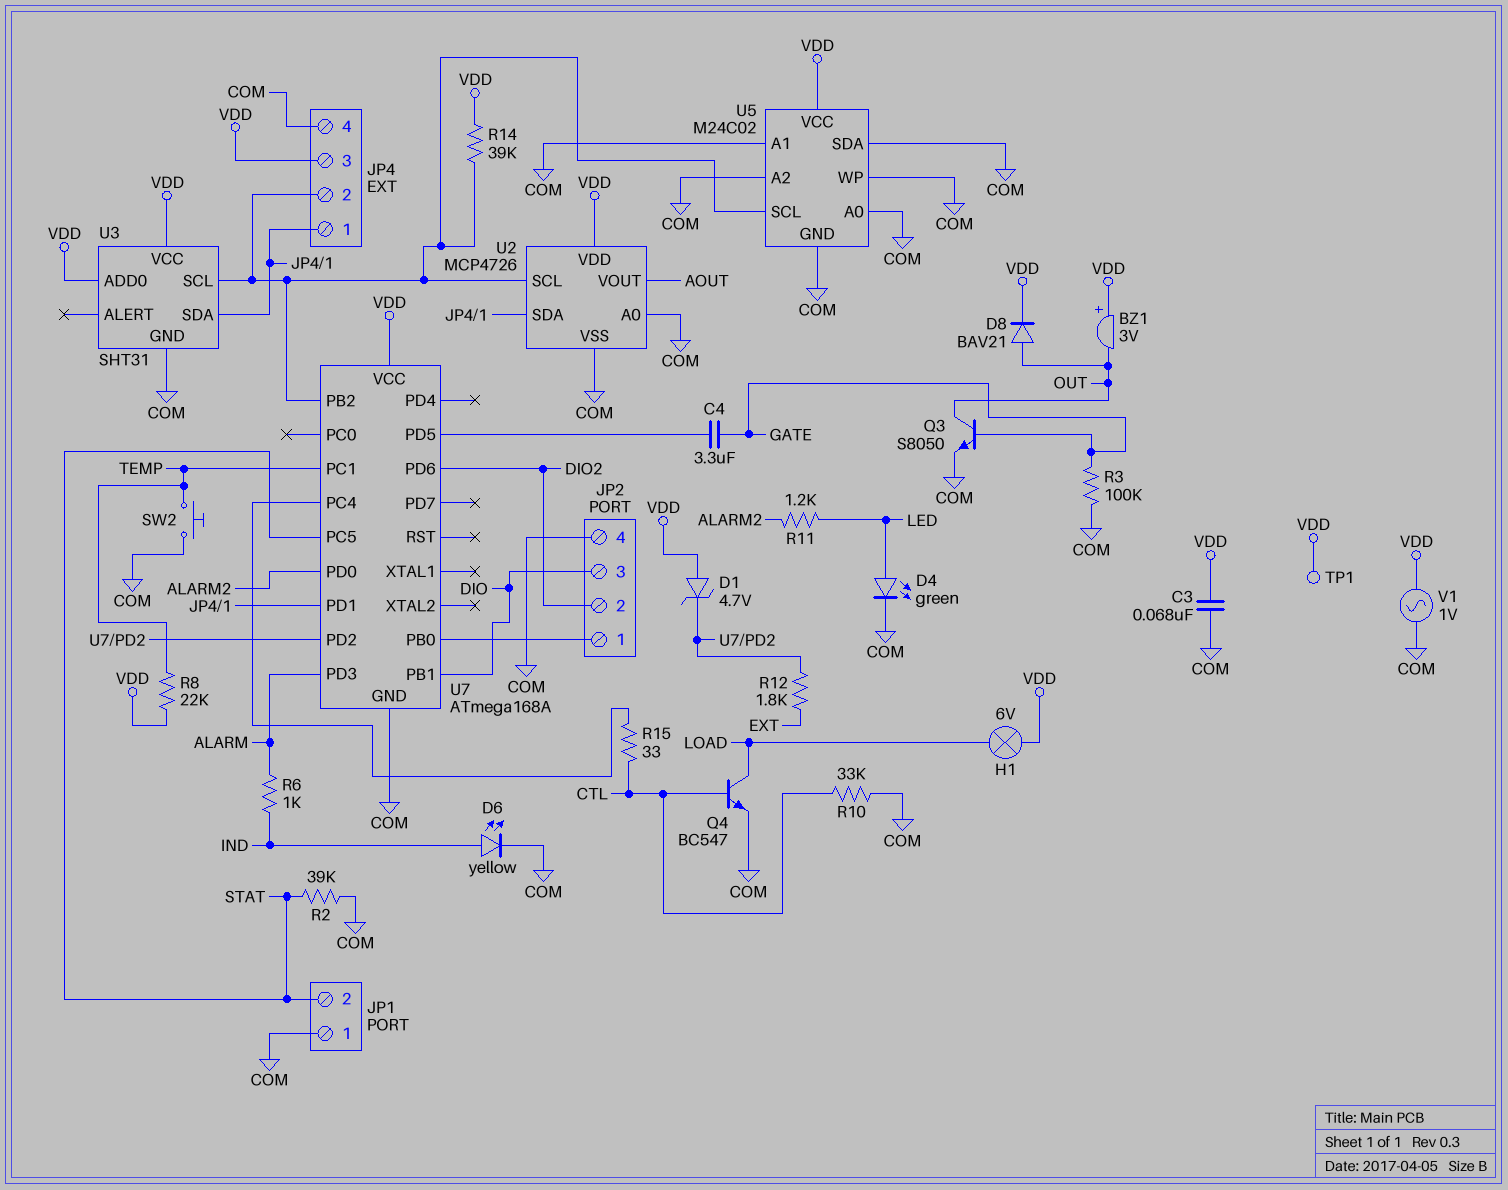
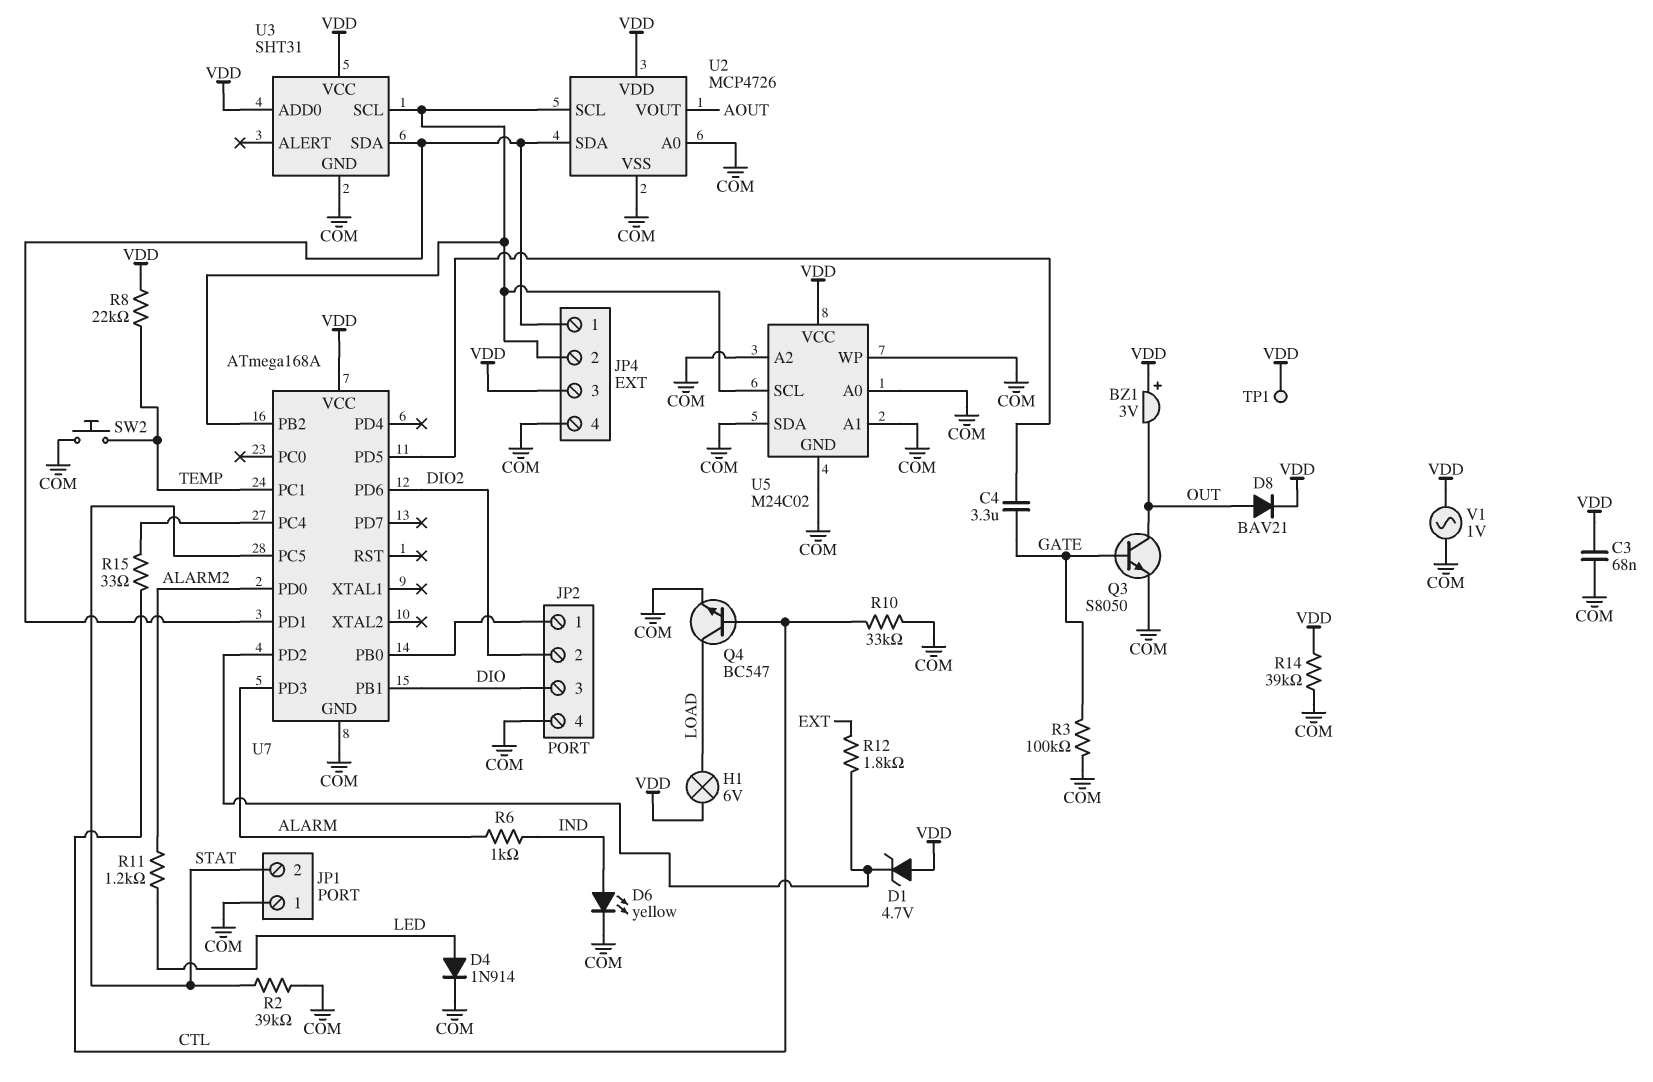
D4: LED green (A LED, K COM) -> diode 1N914 (A LED, K COM)
R14: 39k (JP4/2, VDD) -> 39k (COM, VDD)

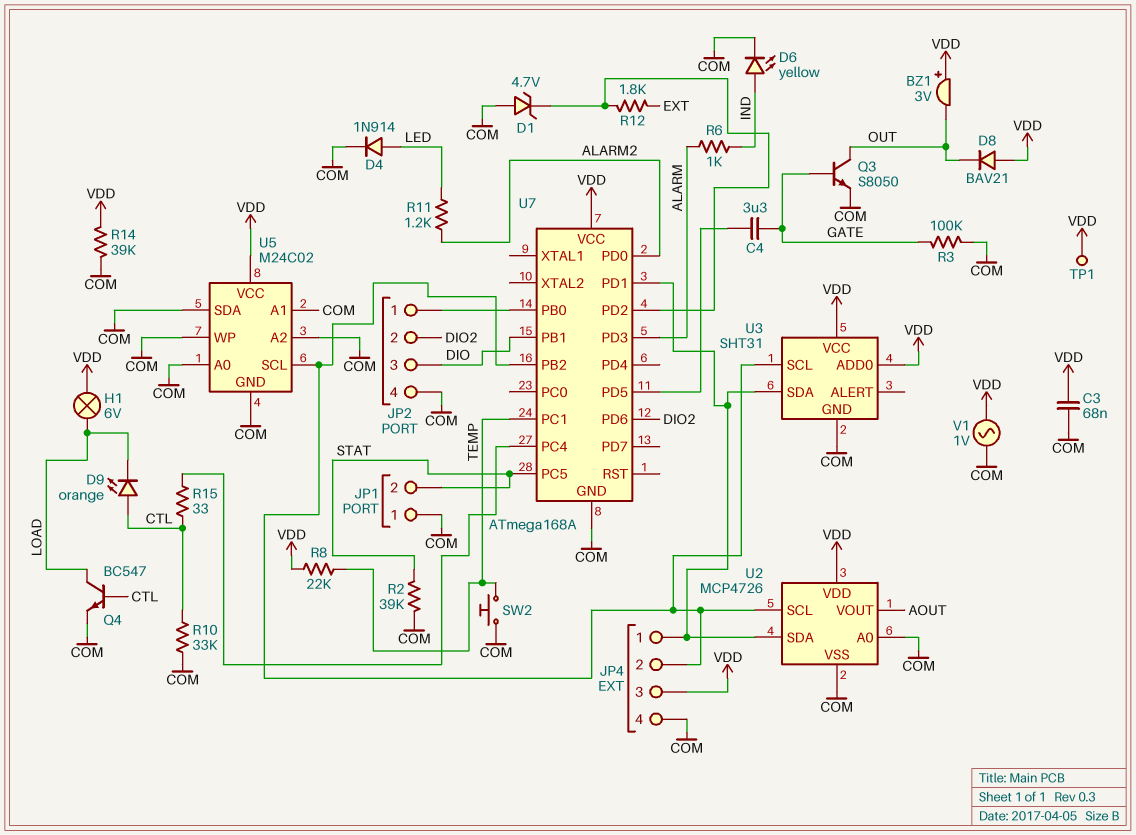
D1: zener 4.7V (A VDD, K U7/PD2) -> zener 4.7V (A COM, K U7/PD2)
D8: diode BAV21 (A OUT, K VDD) -> diode BAV21 (A VDD, K OUT)
D9: none -> LED orange (A CTL, K LOAD)

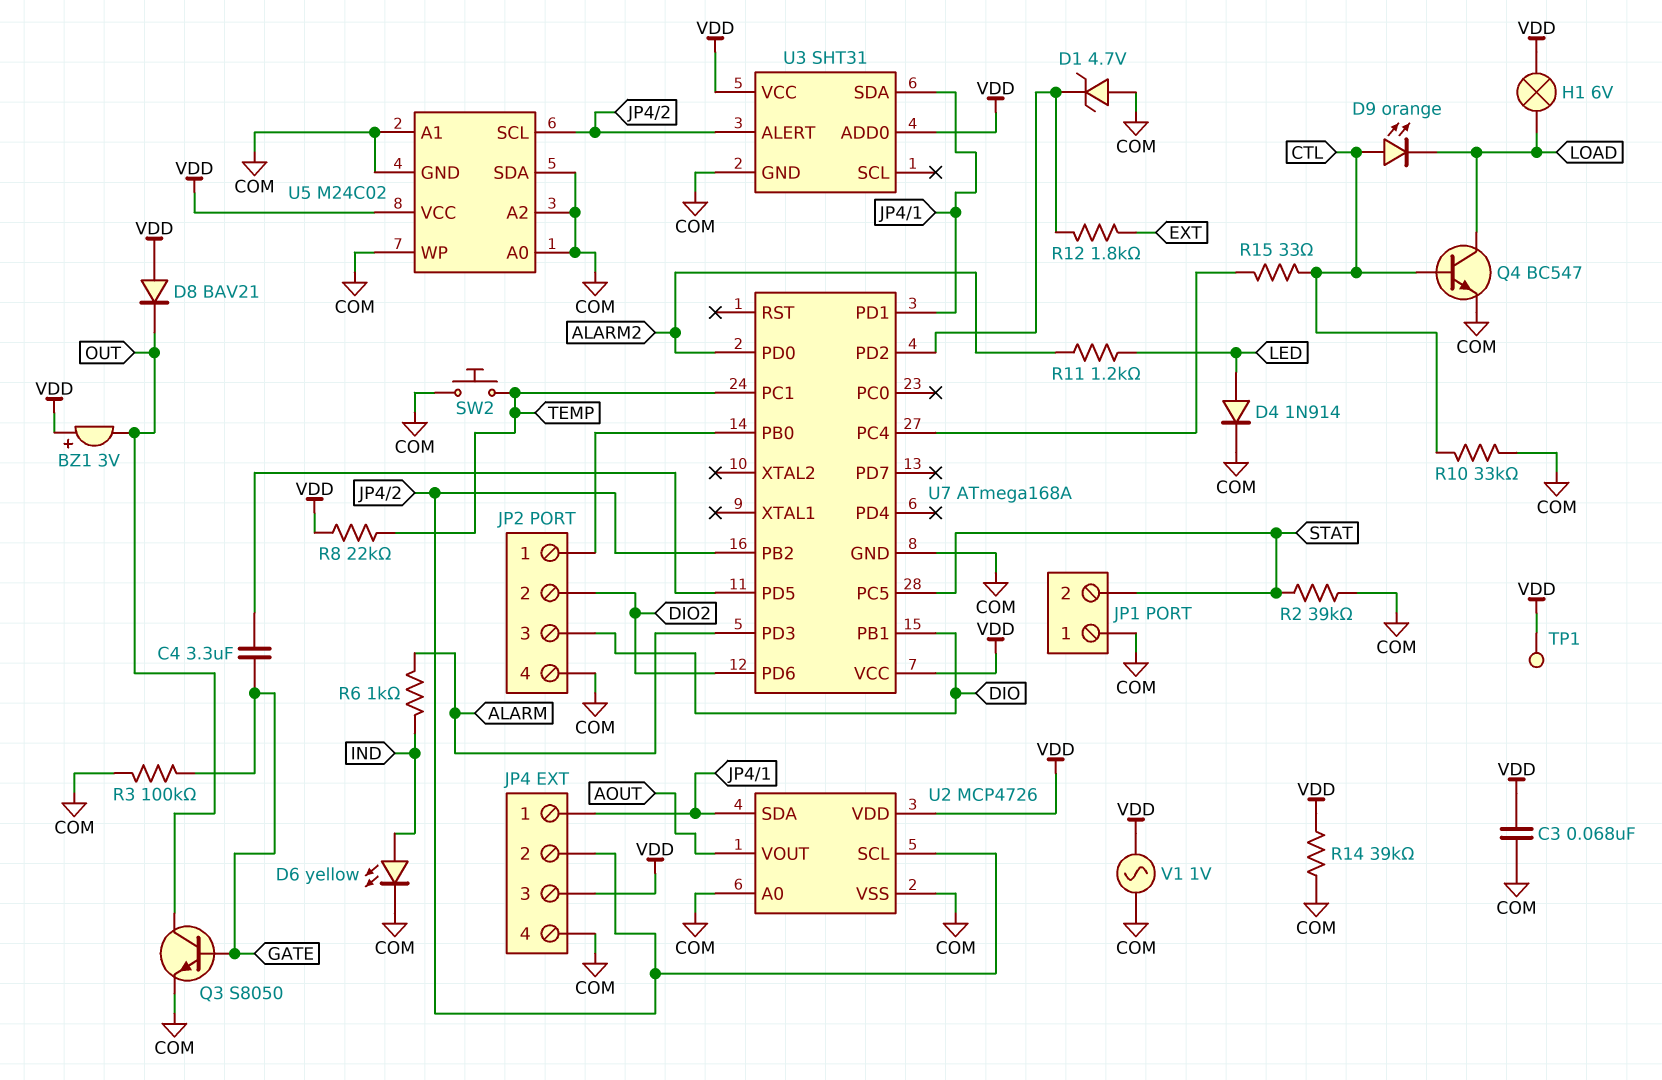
U3 pin ALERT: none -> JP4/2
U3 pin SCL: JP4/2 -> none

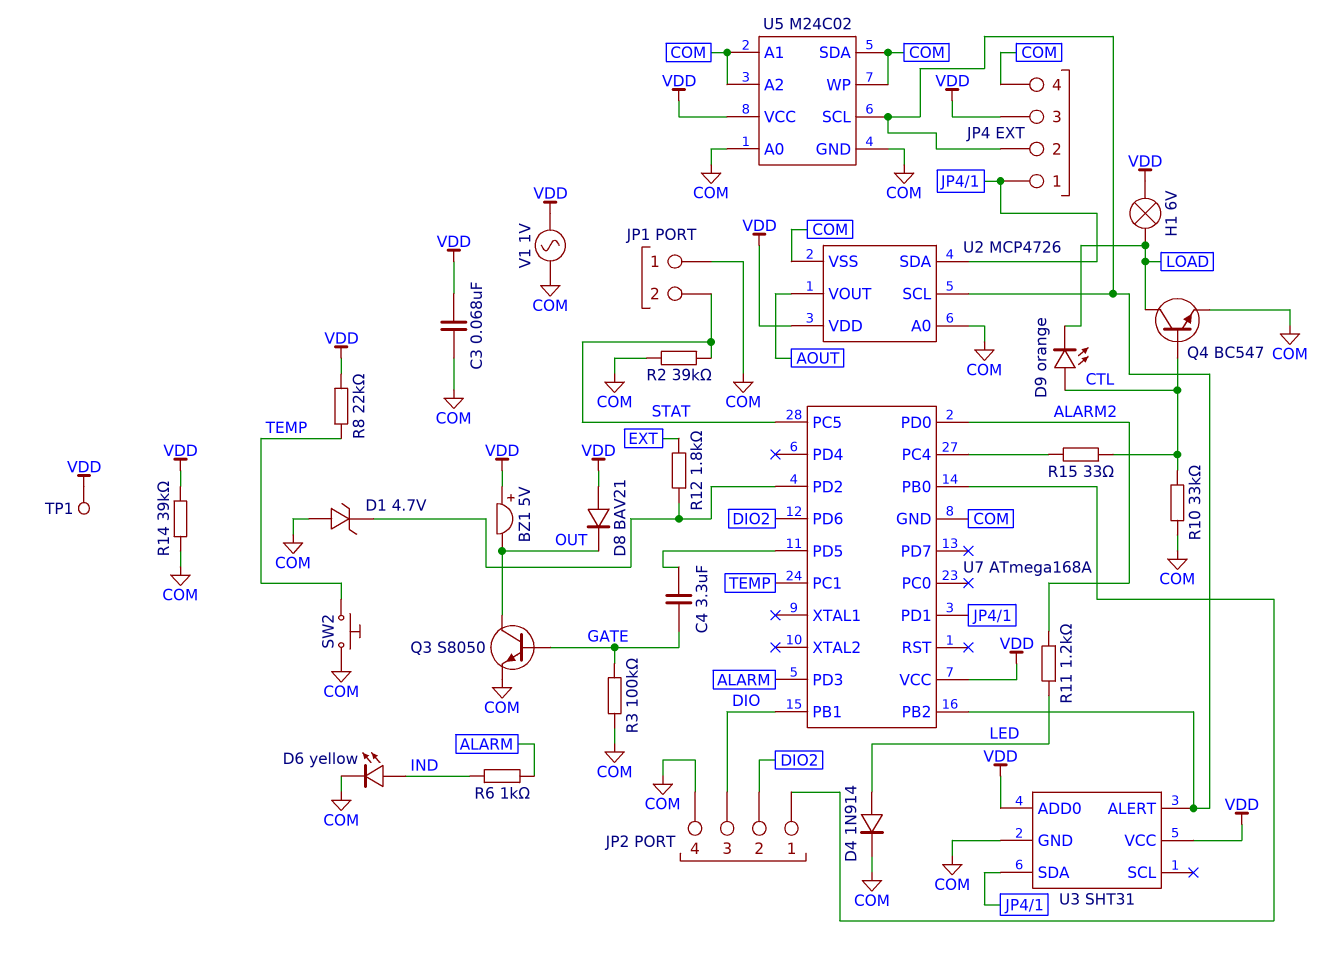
BZ1: buzzer 3V (plus VDD, minus OUT) -> buzzer 5V (plus VDD, minus OUT)

